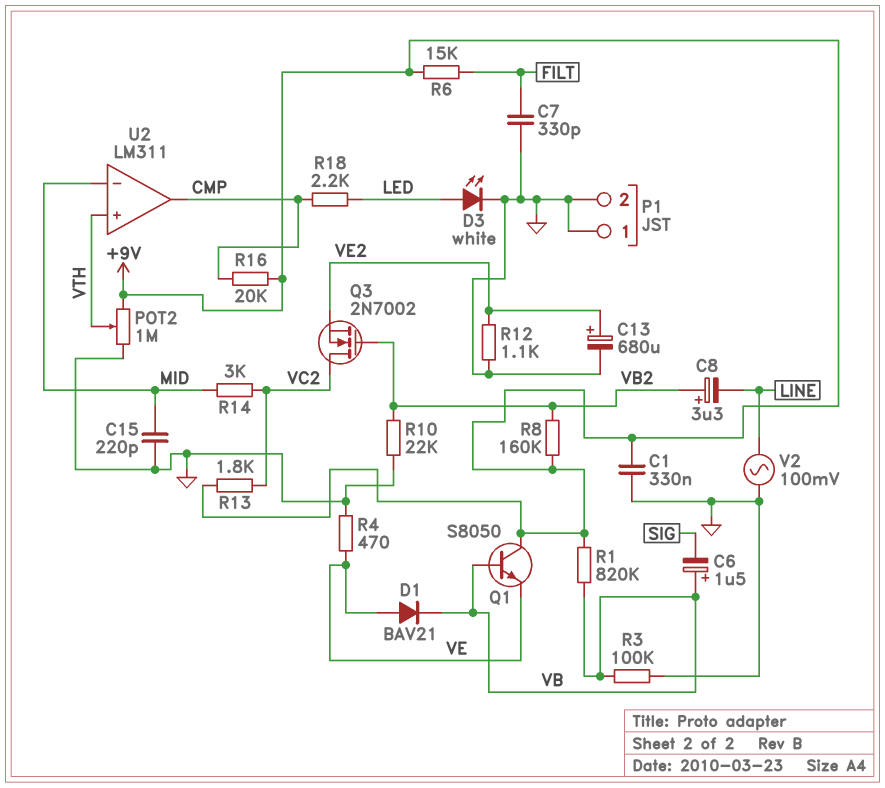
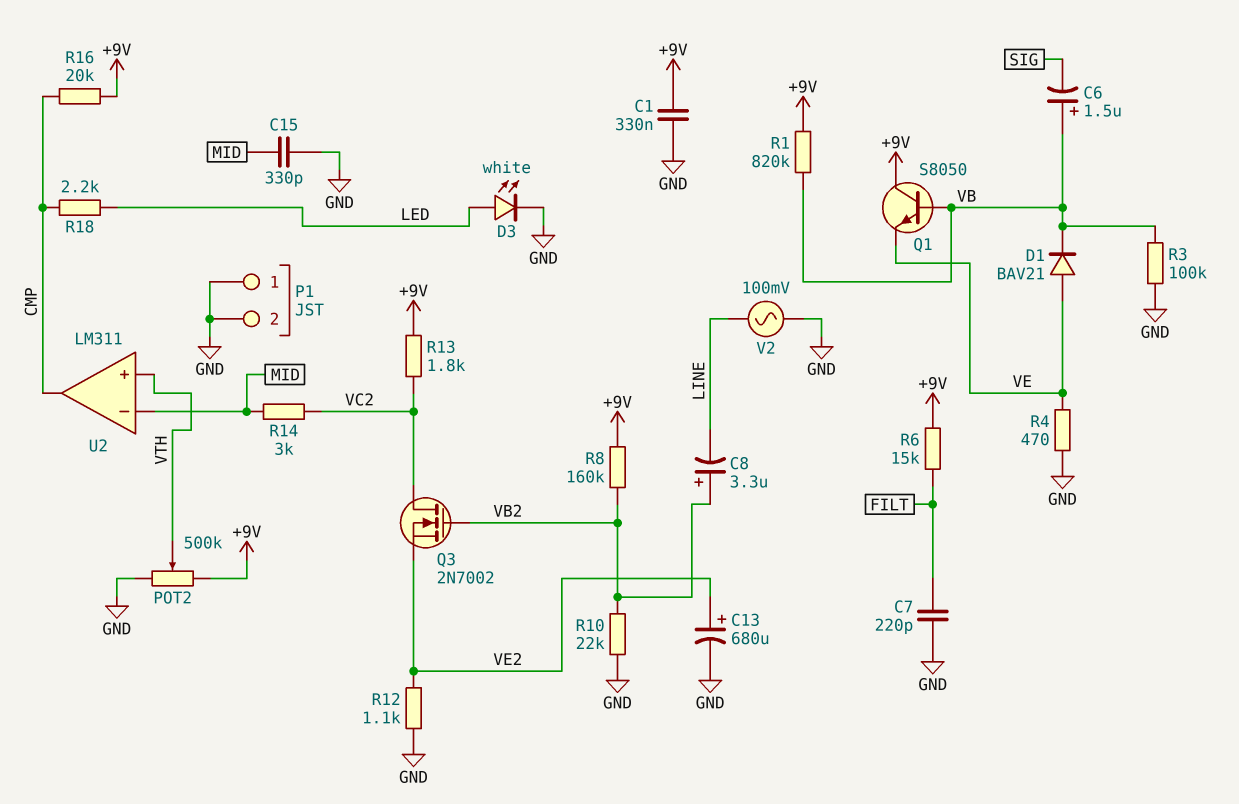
C7: 330pF (FILT, GND) -> 220pF (FILT, GND)
C15: 220pF (GND, MID) -> 330pF (GND, MID)
POT2: 1M (+9V, GND, wiper VTH) -> 500k (+9V, GND, wiper VTH)

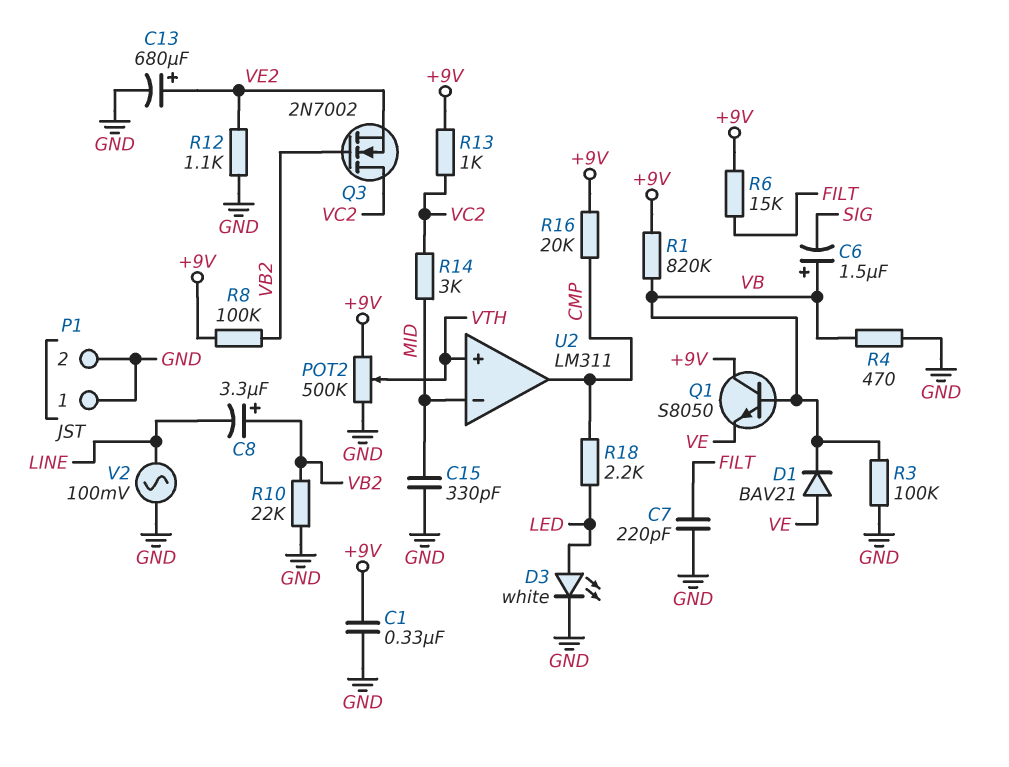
R4: 470 (GND, VE) -> 470 (GND, VB)
R8: 160k (+9V, VB2) -> 100k (+9V, VB2)
R13: 1.8k (+9V, VC2) -> 1k (+9V, VC2)

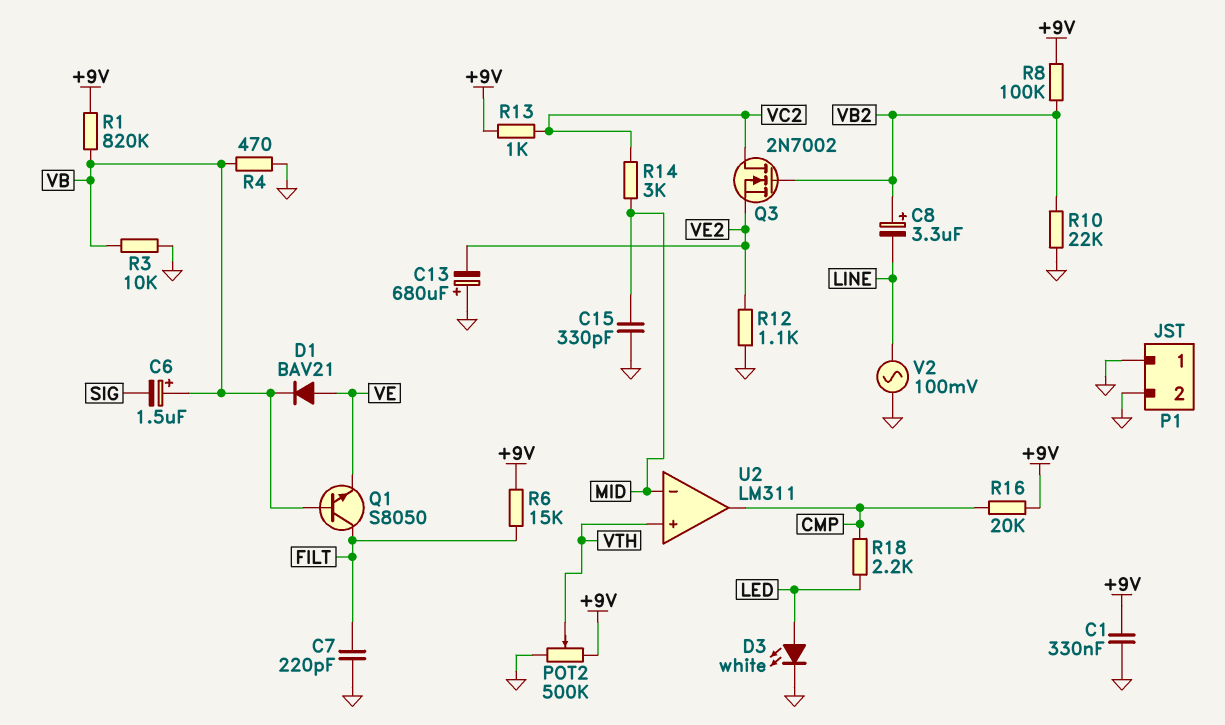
C13: 680uF (plus VE2, minus GND) -> 680uF (plus GND, minus VE2)
Q1: NPN S8050 (B VB, C +9V, E VE) -> NPN S8050 (B VB, C FILT, E VE)
R3: 100k (GND, VB) -> 10k (GND, VB)

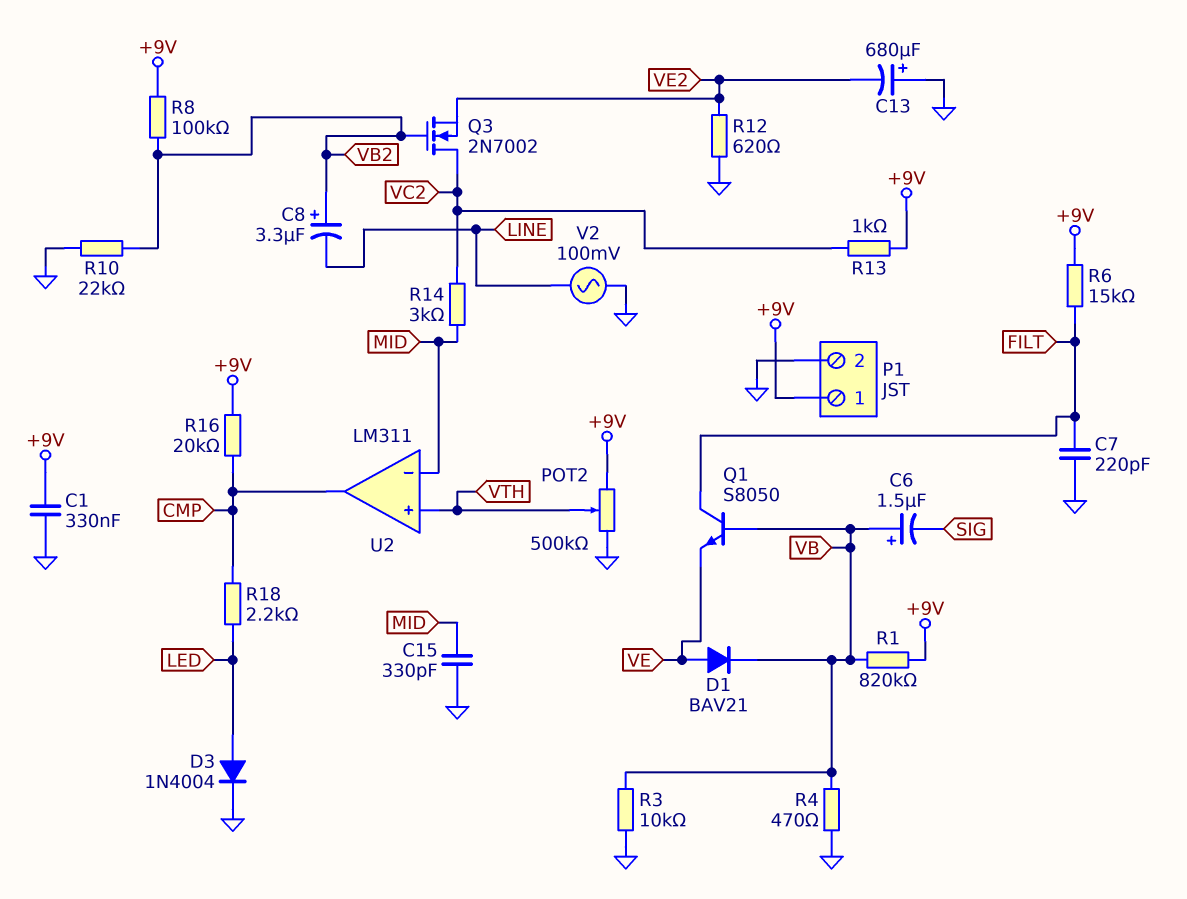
D3: LED white (A LED, K GND) -> diode 1N4004 (A LED, K GND)
P1 pin 1: GND -> +9V
R12: 1.1k (GND, VE2) -> 620 (GND, VE2)

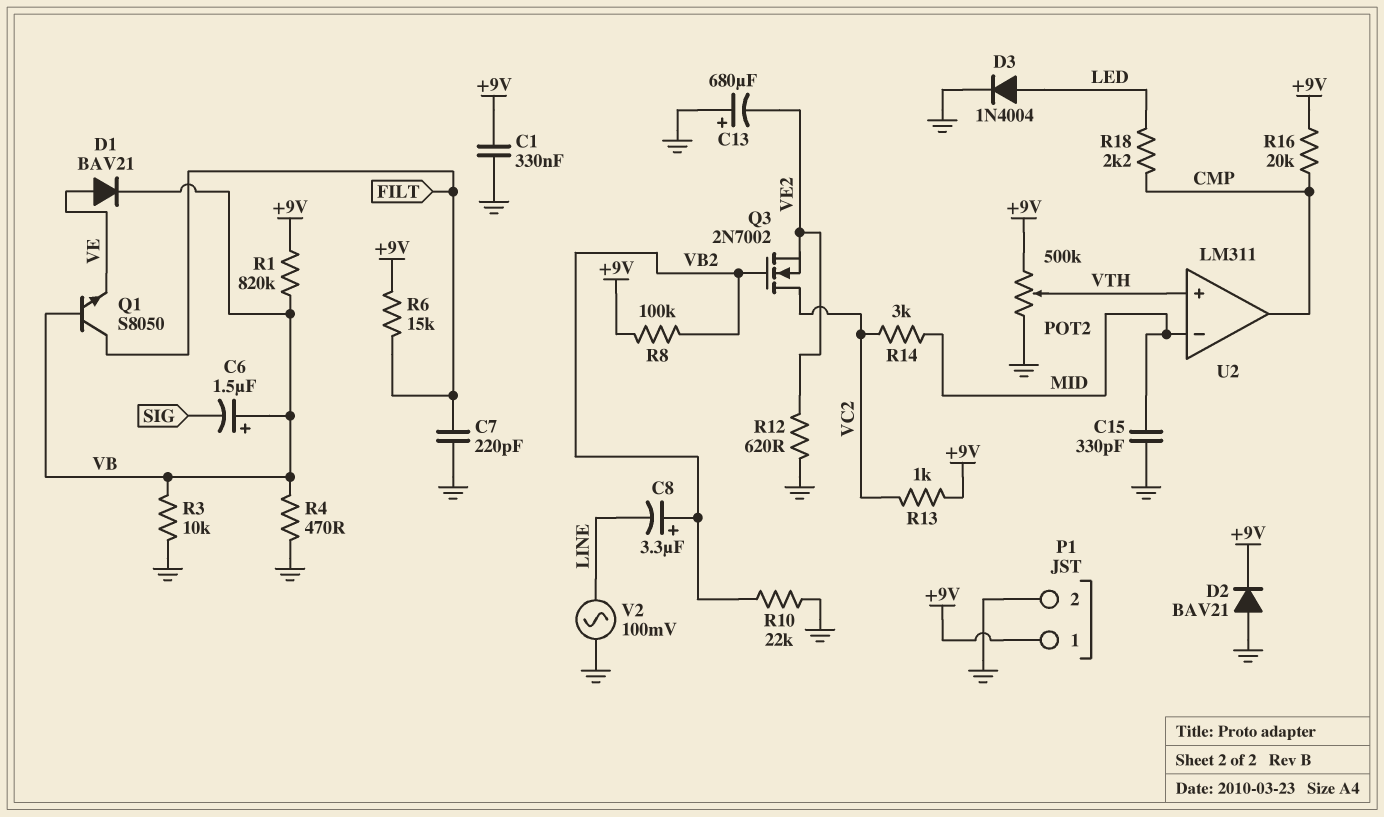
D2: none -> diode BAV21 (A GND, K +9V)

